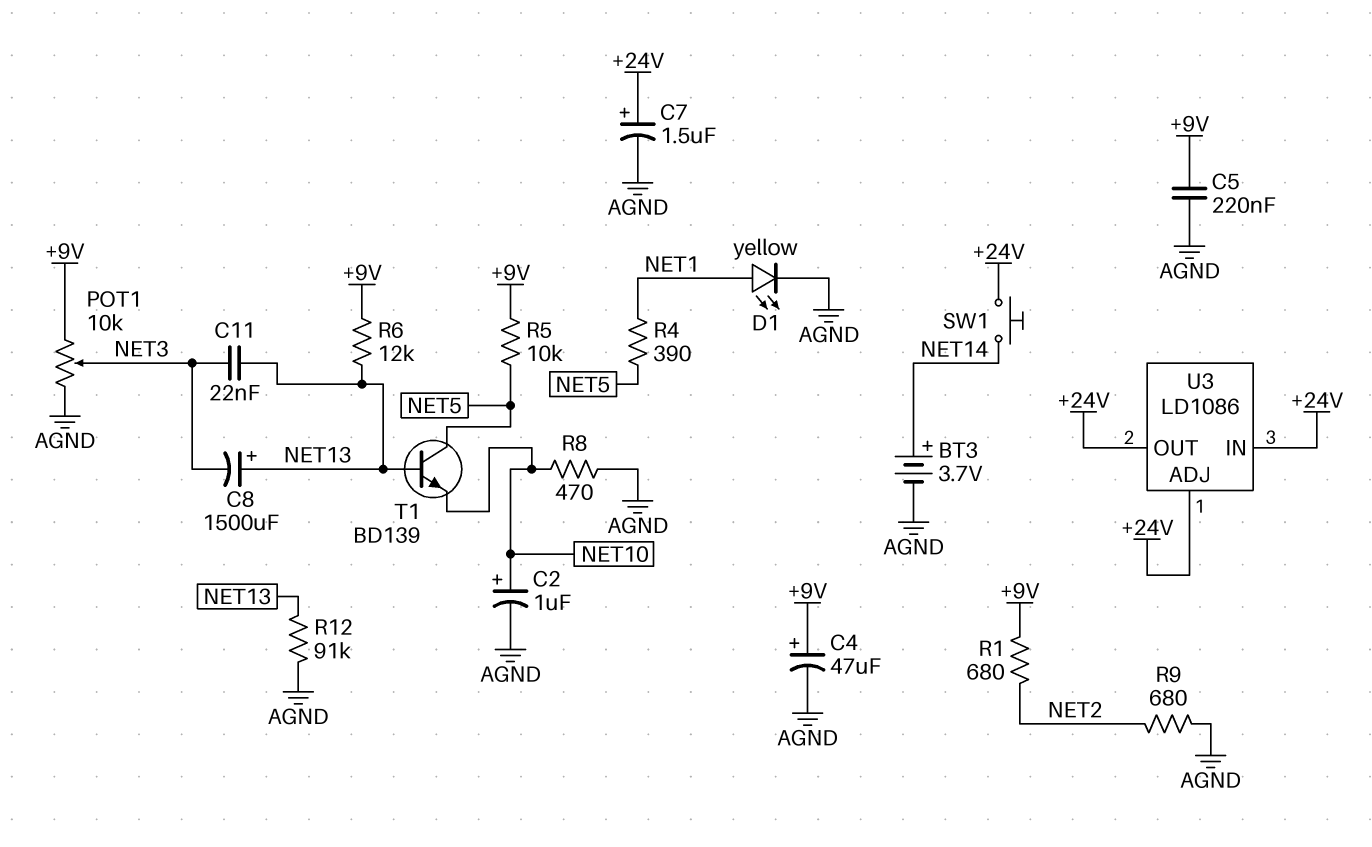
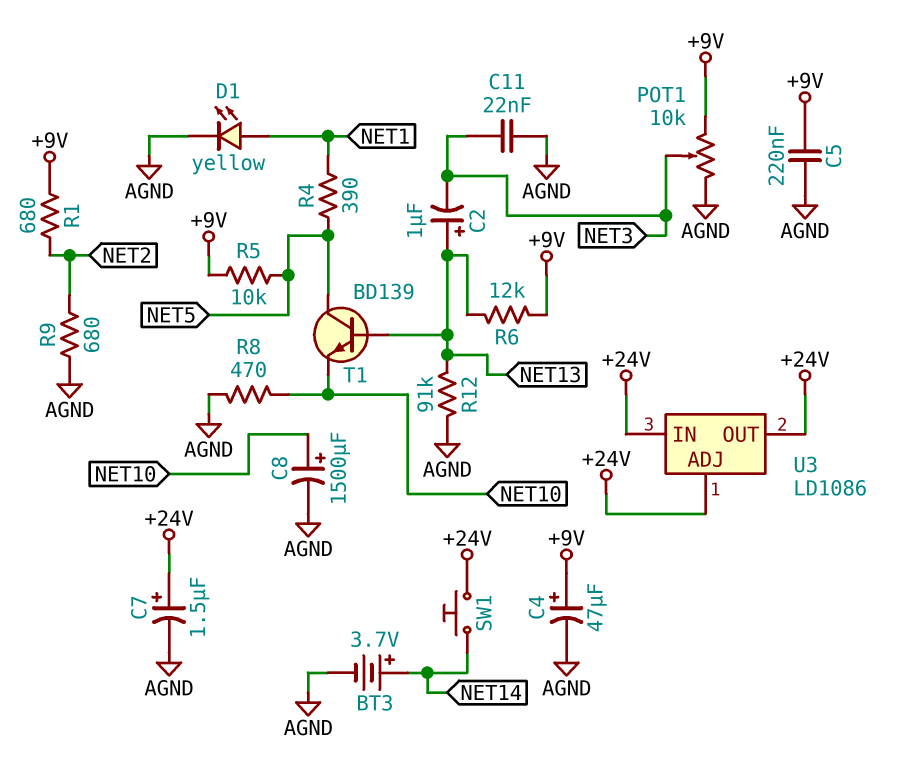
C2: 1uF (plus NET10, minus AGND) -> 1uF (plus NET13, minus NET3)
C8: 1500uF (plus NET13, minus NET3) -> 1500uF (plus NET10, minus AGND)
C11: 22nF (NET3, NET13) -> 22nF (AGND, NET3)

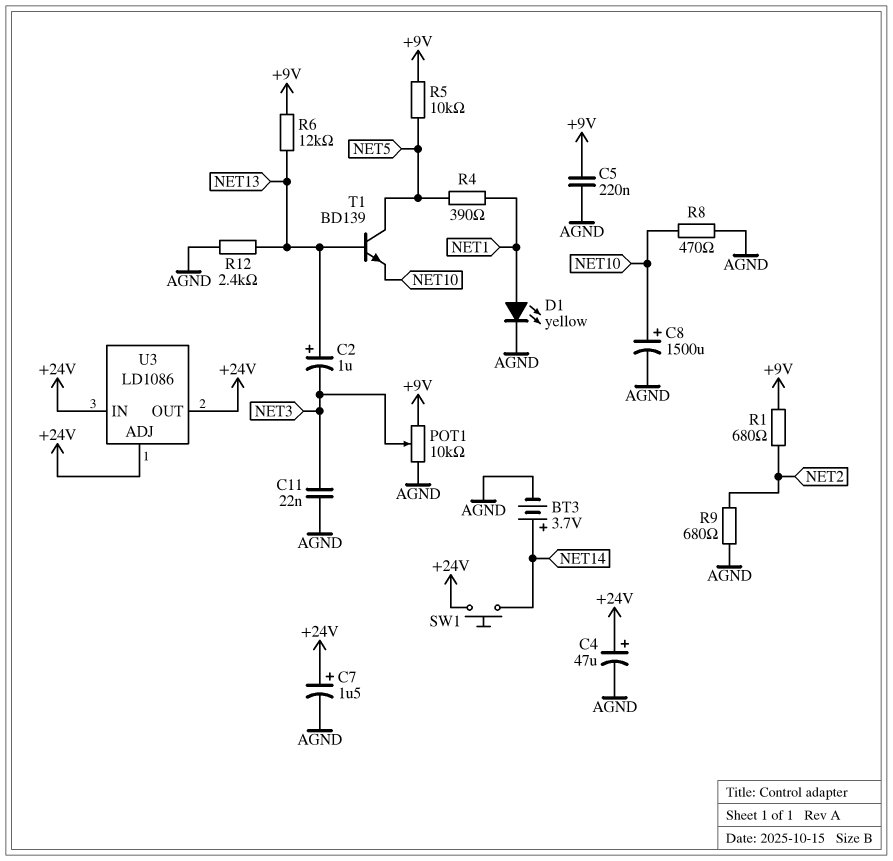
C4: 47uF (plus +9V, minus AGND) -> 47uF (plus +24V, minus AGND)
R12: 91k (AGND, NET13) -> 2.4k (AGND, NET13)

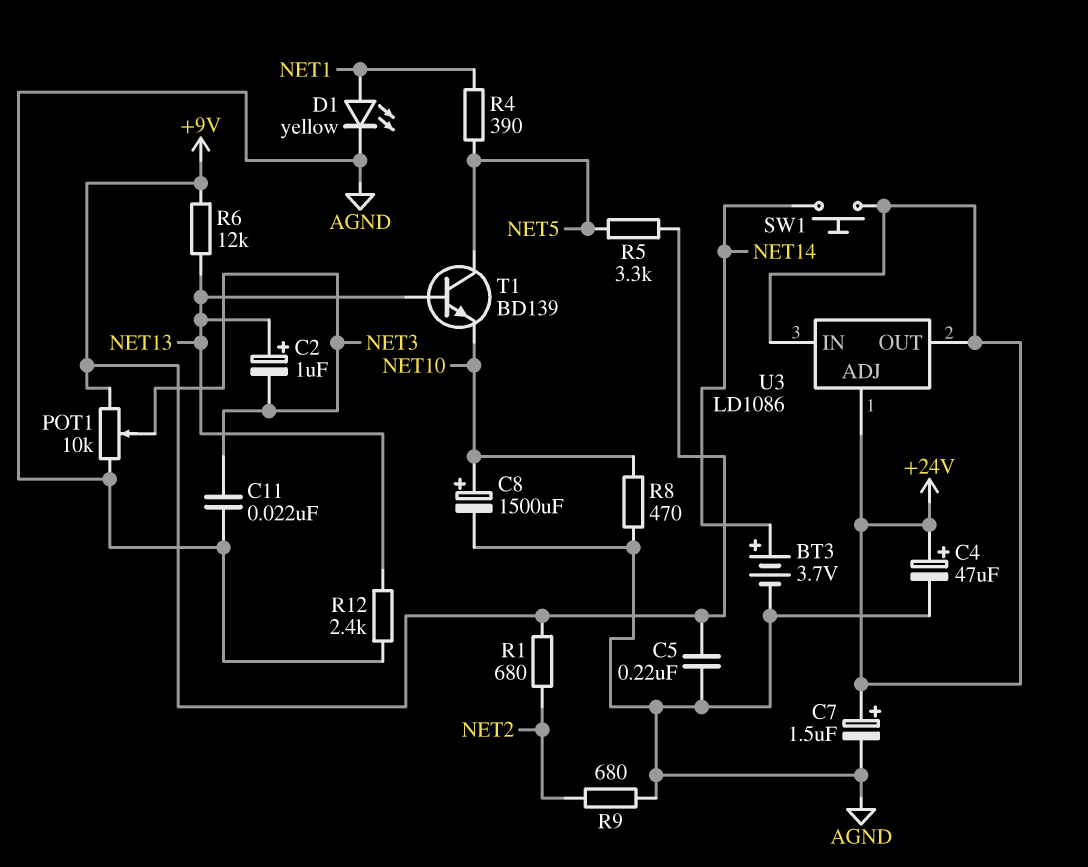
R5: 10k (+9V, NET5) -> 3.3k (+9V, NET5)

